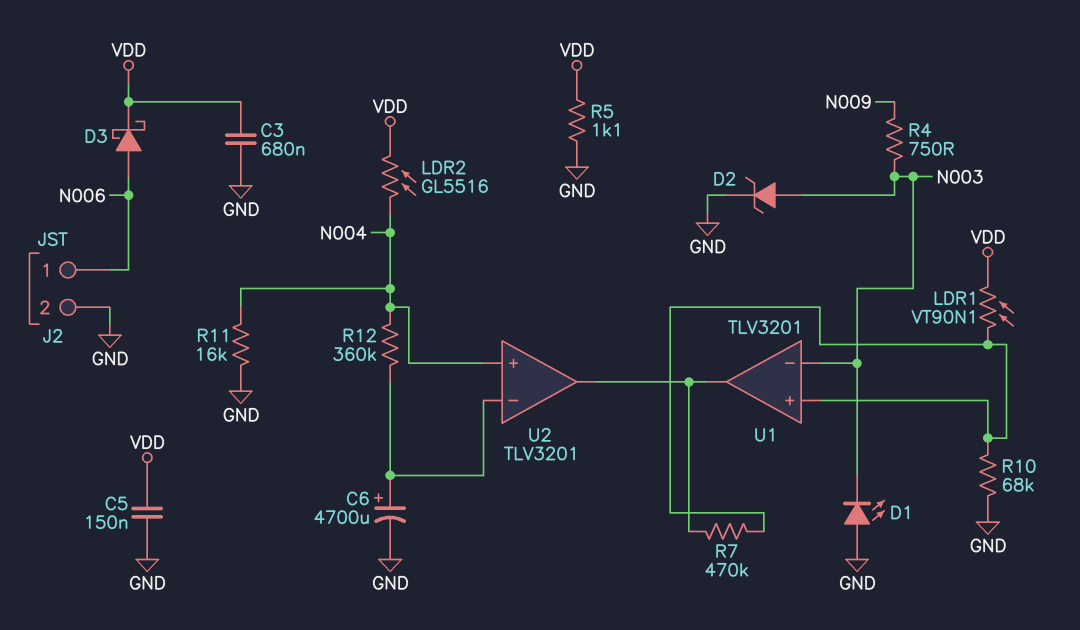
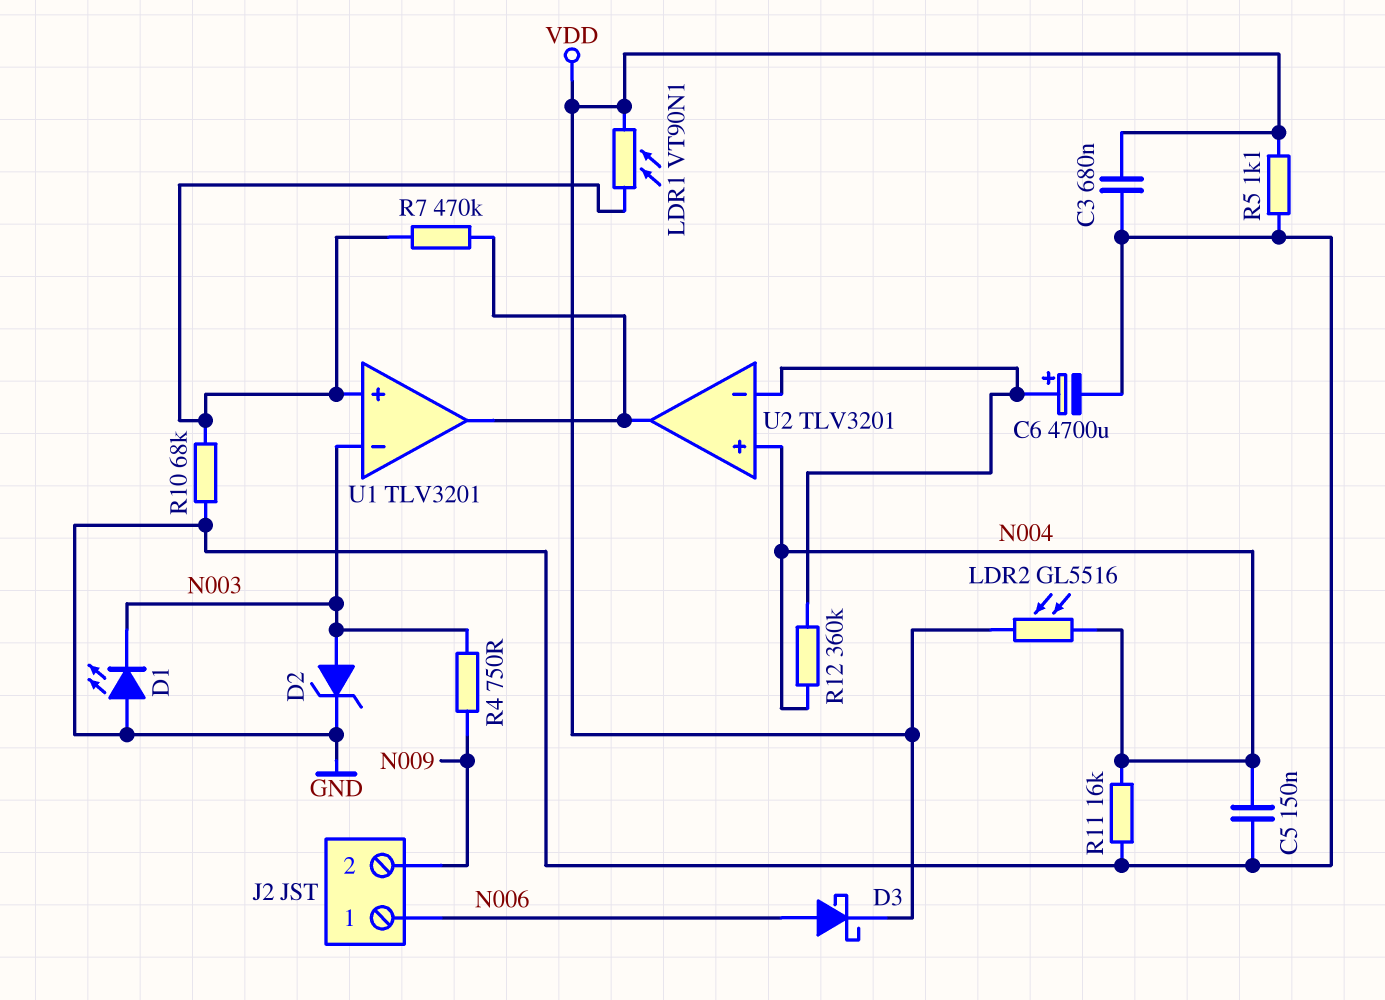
C5: 150nF (GND, VDD) -> 150nF (GND, N004)
J2 pin 2: GND -> N009

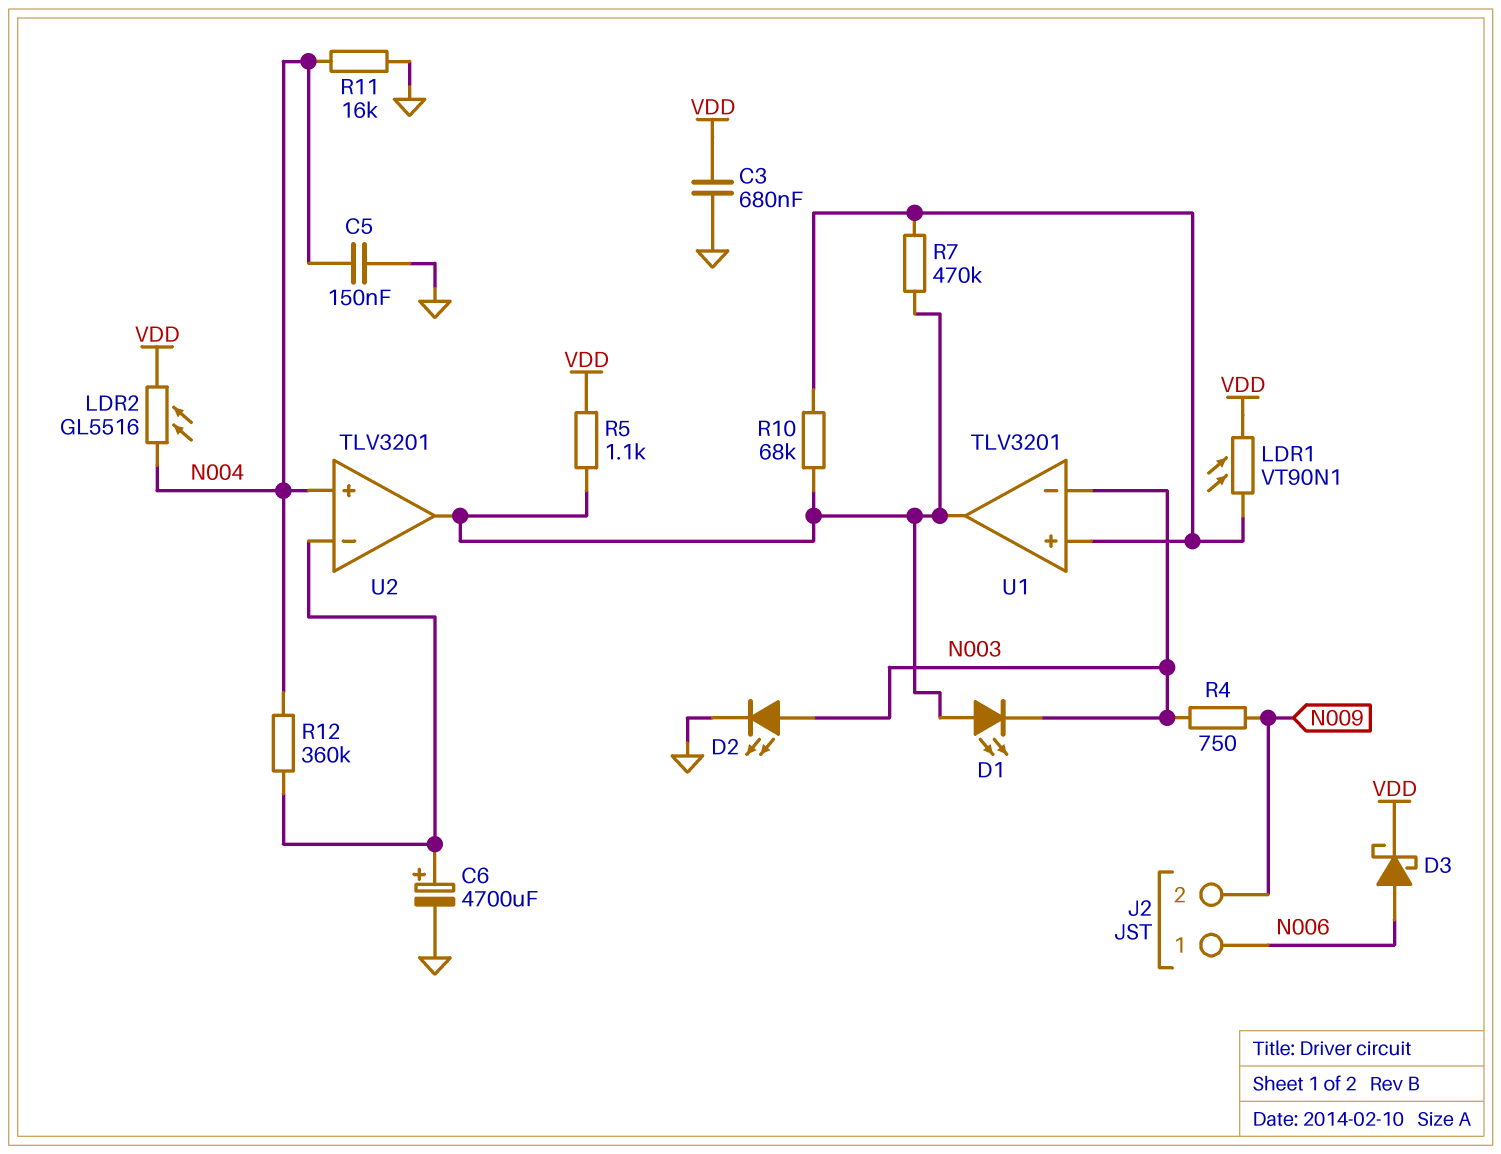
D1: LED (A GND, K N003) -> LED (A U1/out, K N003)
D2: zener (A N003, K GND) -> LED (A N003, K GND)
R5: 1.1k (GND, VDD) -> 1.1k (U1/out, VDD)
R10: 68k (GND, U1/in+) -> 68k (U1/in+, U1/out)

